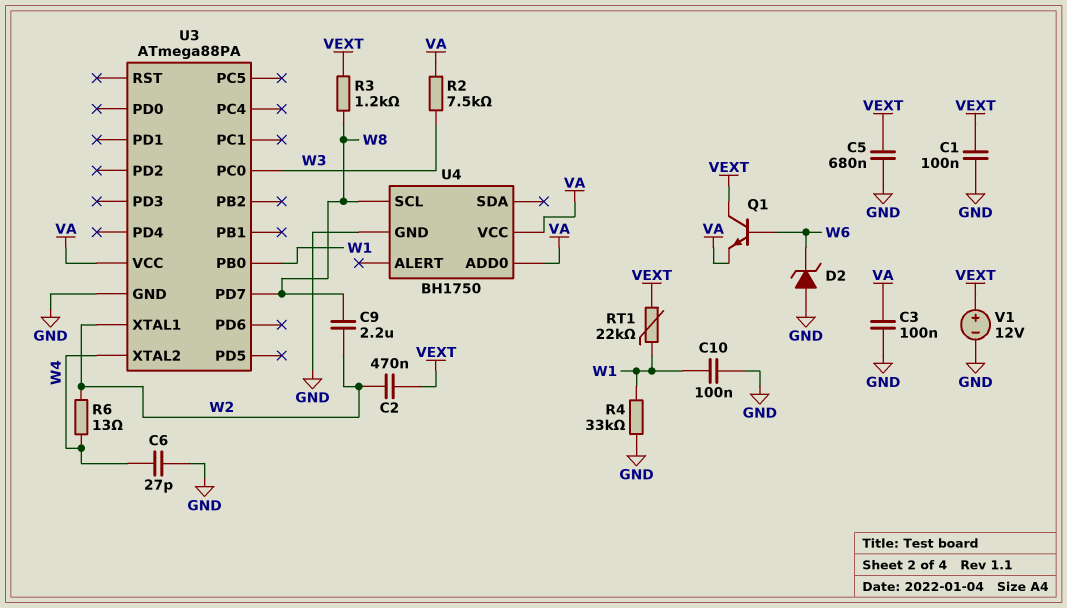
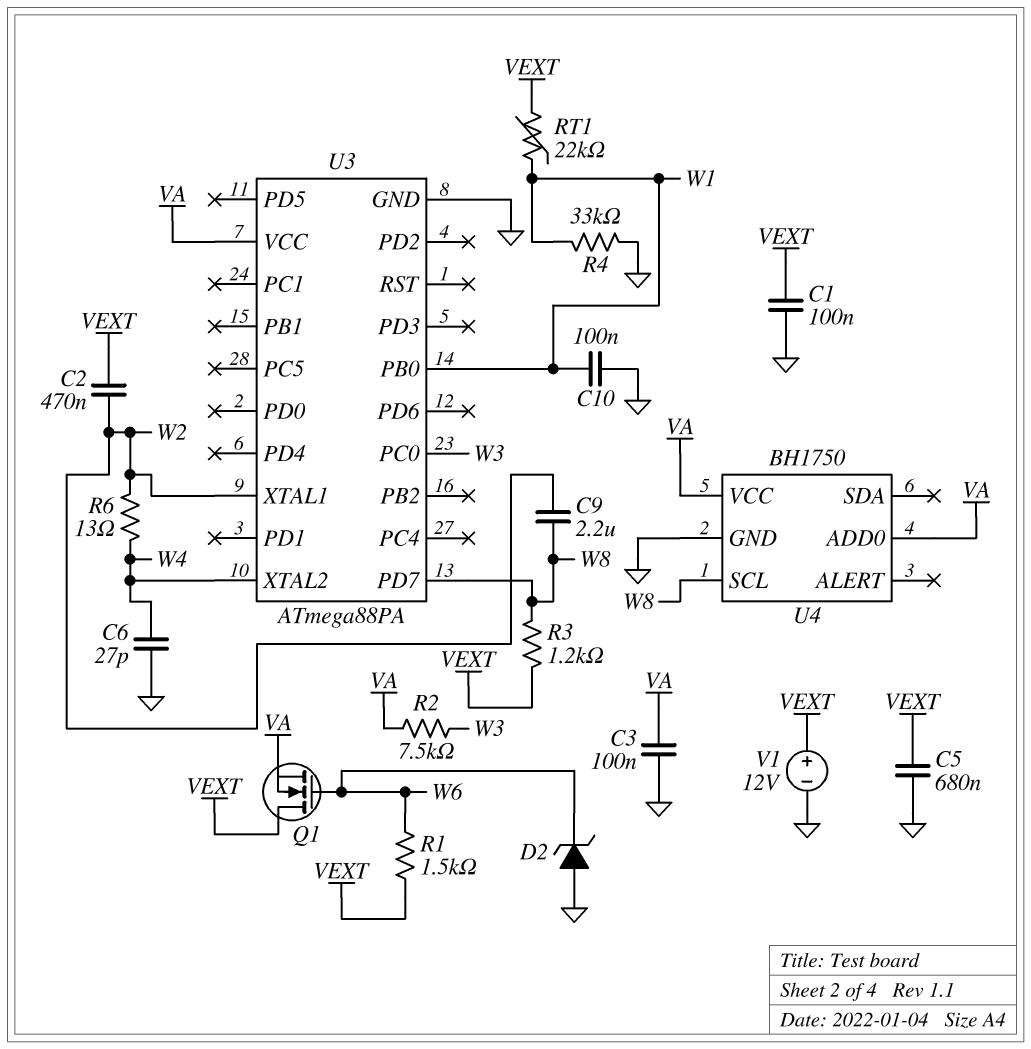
Q1: NPN (B W6, C VEXT, E VA) -> NMOS (G W6, D VEXT, S VA)
R1: none -> 1.5k (VEXT, W6)

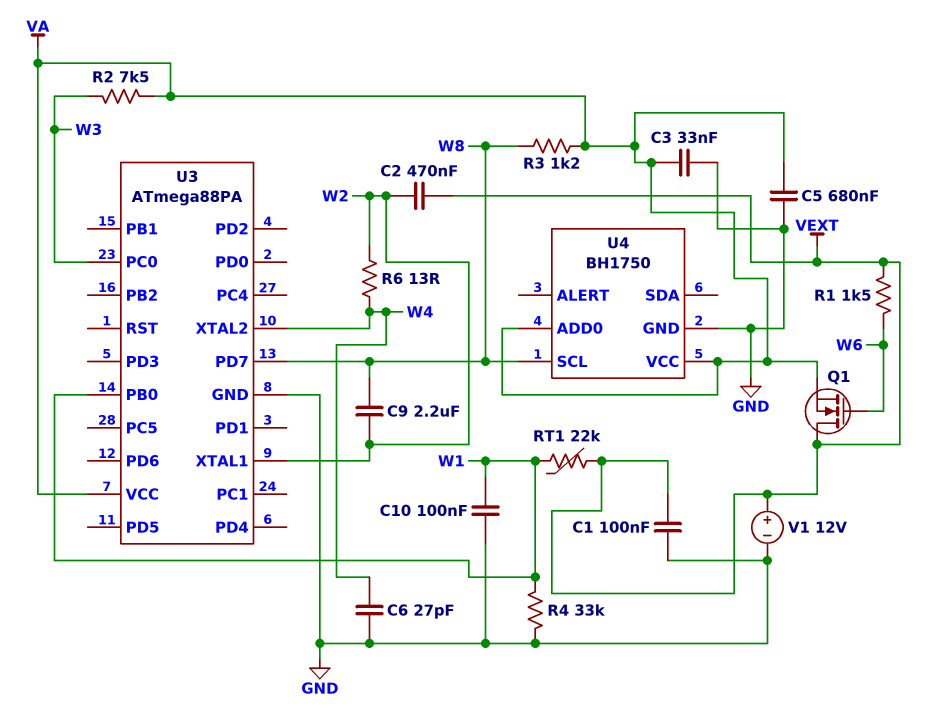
C3: 100nF (GND, VA) -> 33nF (GND, VA)
C5: 680nF (GND, VEXT) -> 680nF (GND, VA)
D2: zener (A GND, K W6) -> none
R3: 1.2k (VEXT, W8) -> 1.2k (VA, W8)

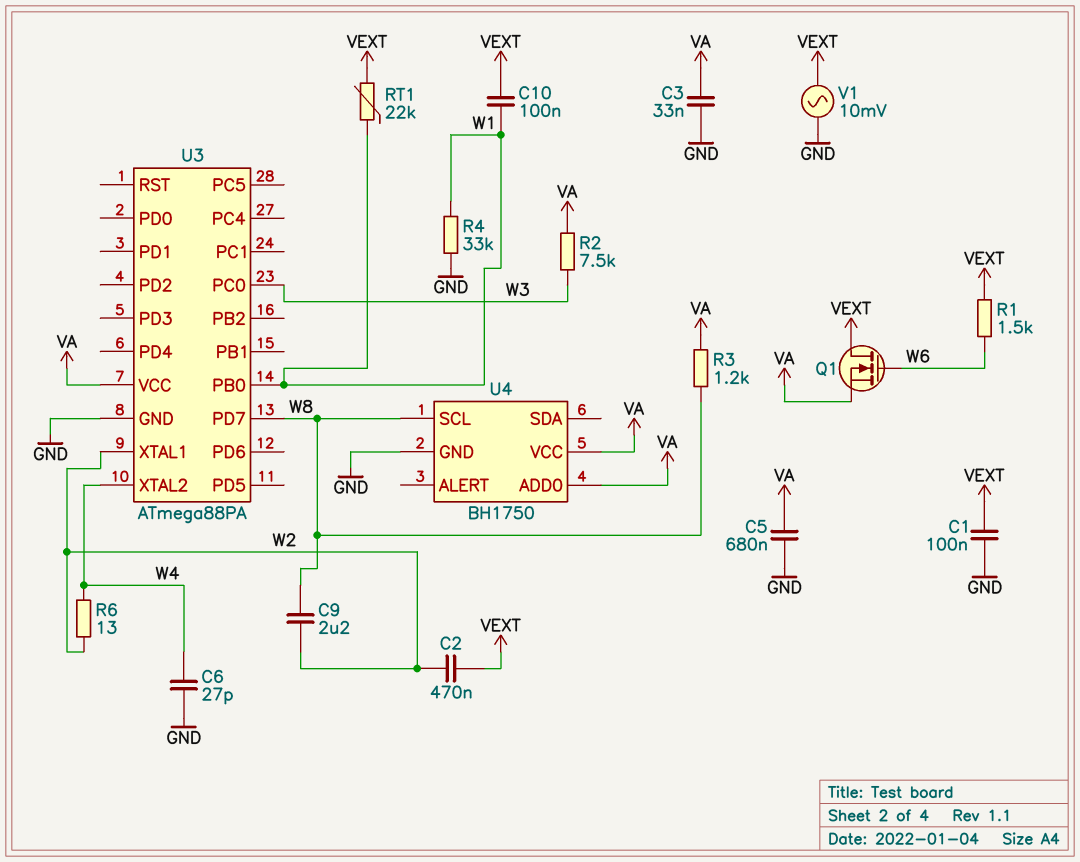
C10: 100nF (GND, W1) -> 100nF (VEXT, W1)
V1: 12V (plus VEXT, minus GND) -> AC 10mV (GND, VEXT)

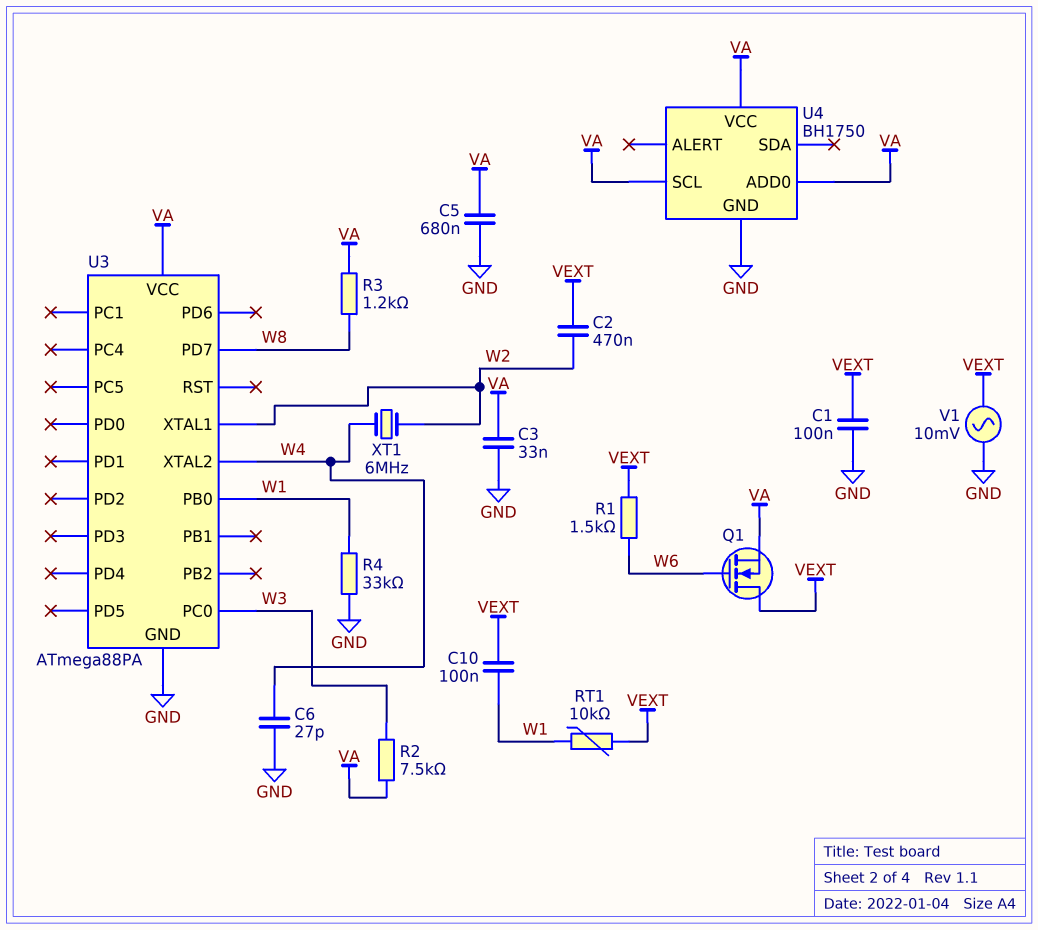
C9: 2.2uF (W2, W8) -> none
R6: 13 (W2, W4) -> none
RT1: 22k (VEXT, W1) -> 10k (VEXT, W1)
U4 pin SCL: W8 -> VA
XT1: none -> 6MHz (W2, W4)

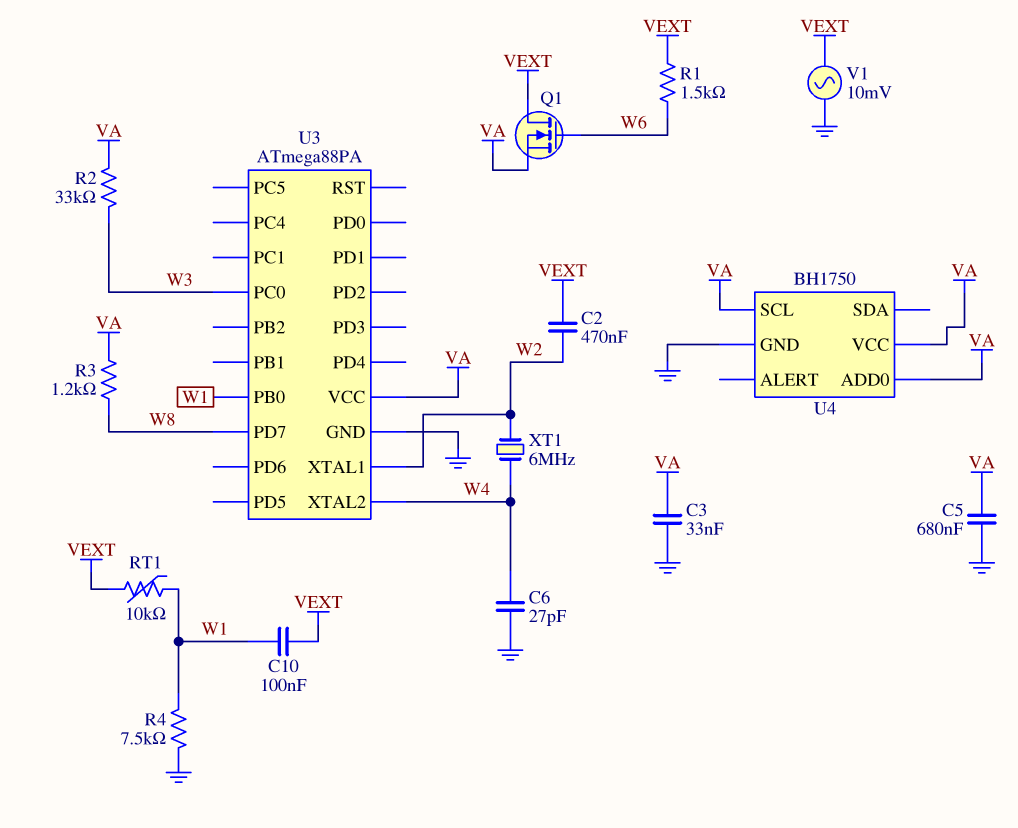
C1: 100nF (GND, VEXT) -> none
R2: 7.5k (VA, W3) -> 33k (VA, W3)
R4: 33k (GND, W1) -> 7.5k (GND, W1)

